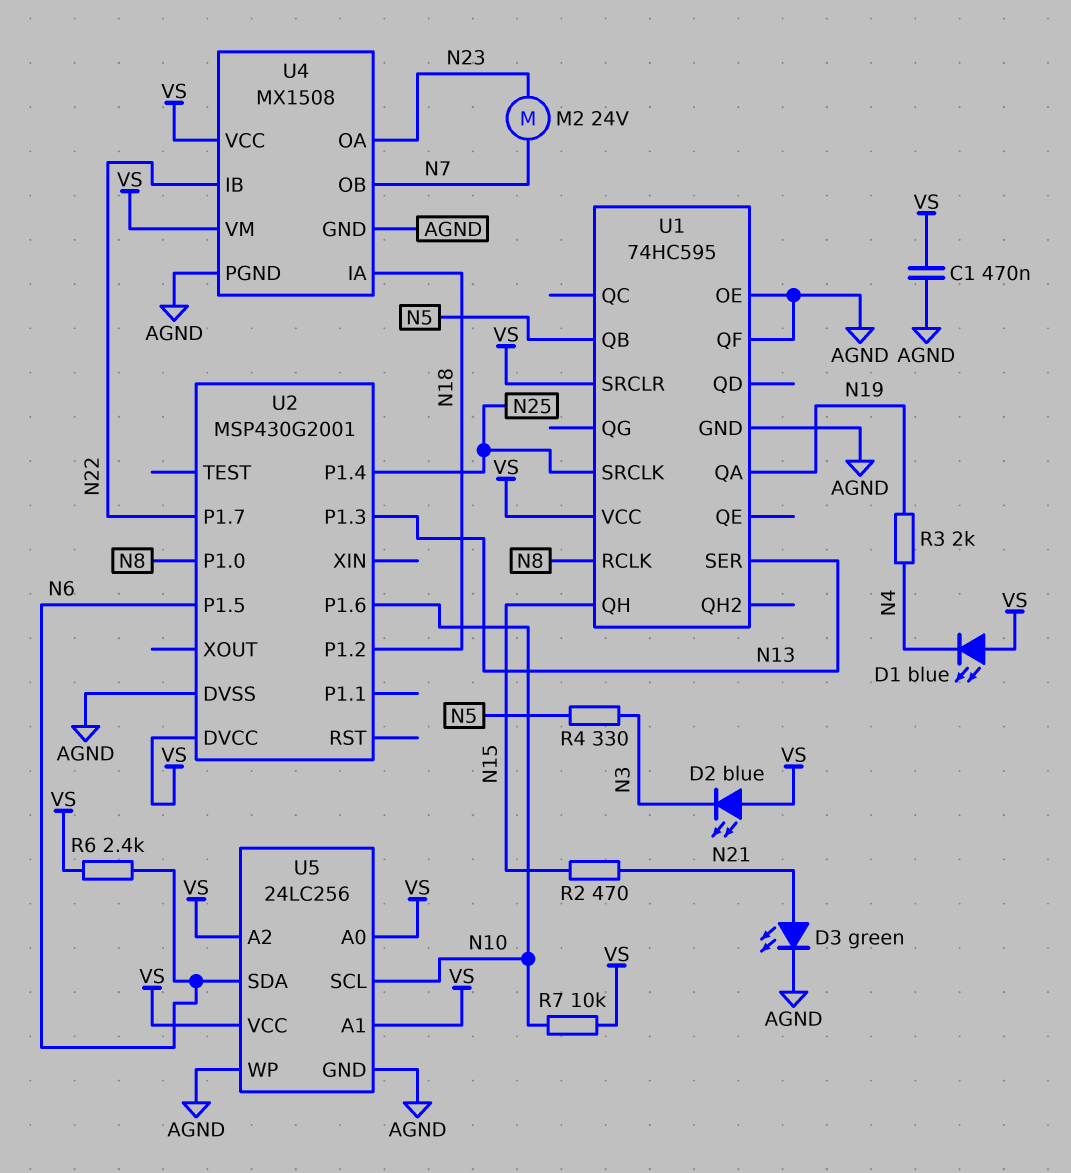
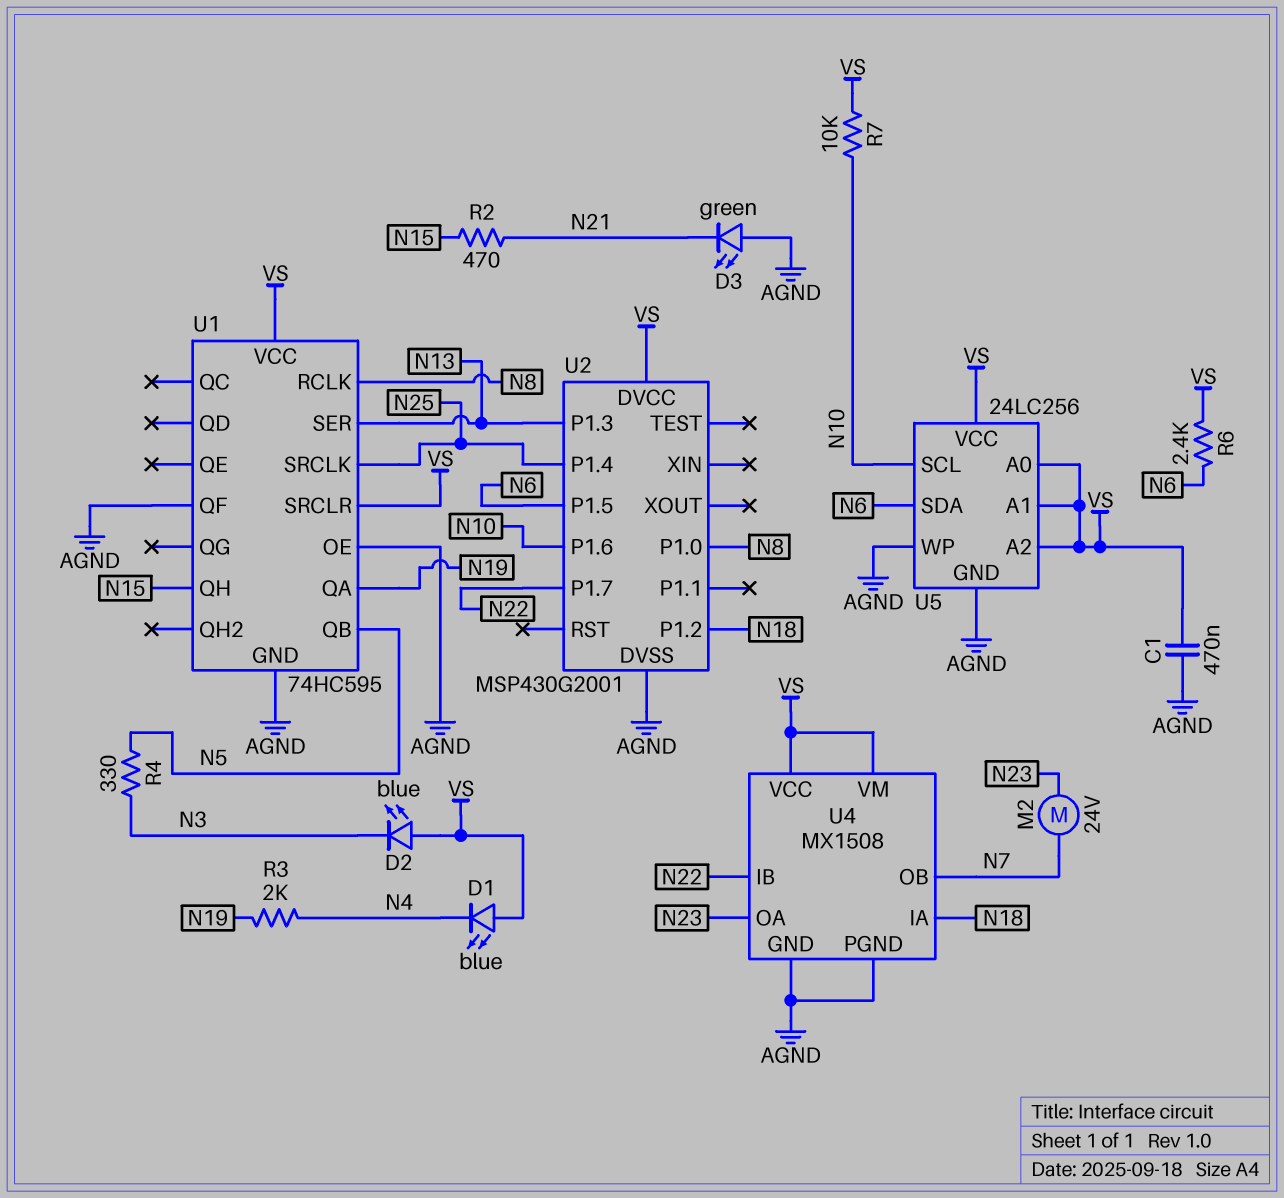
D3: LED green (A N21, K AGND) -> LED green (A AGND, K N21)

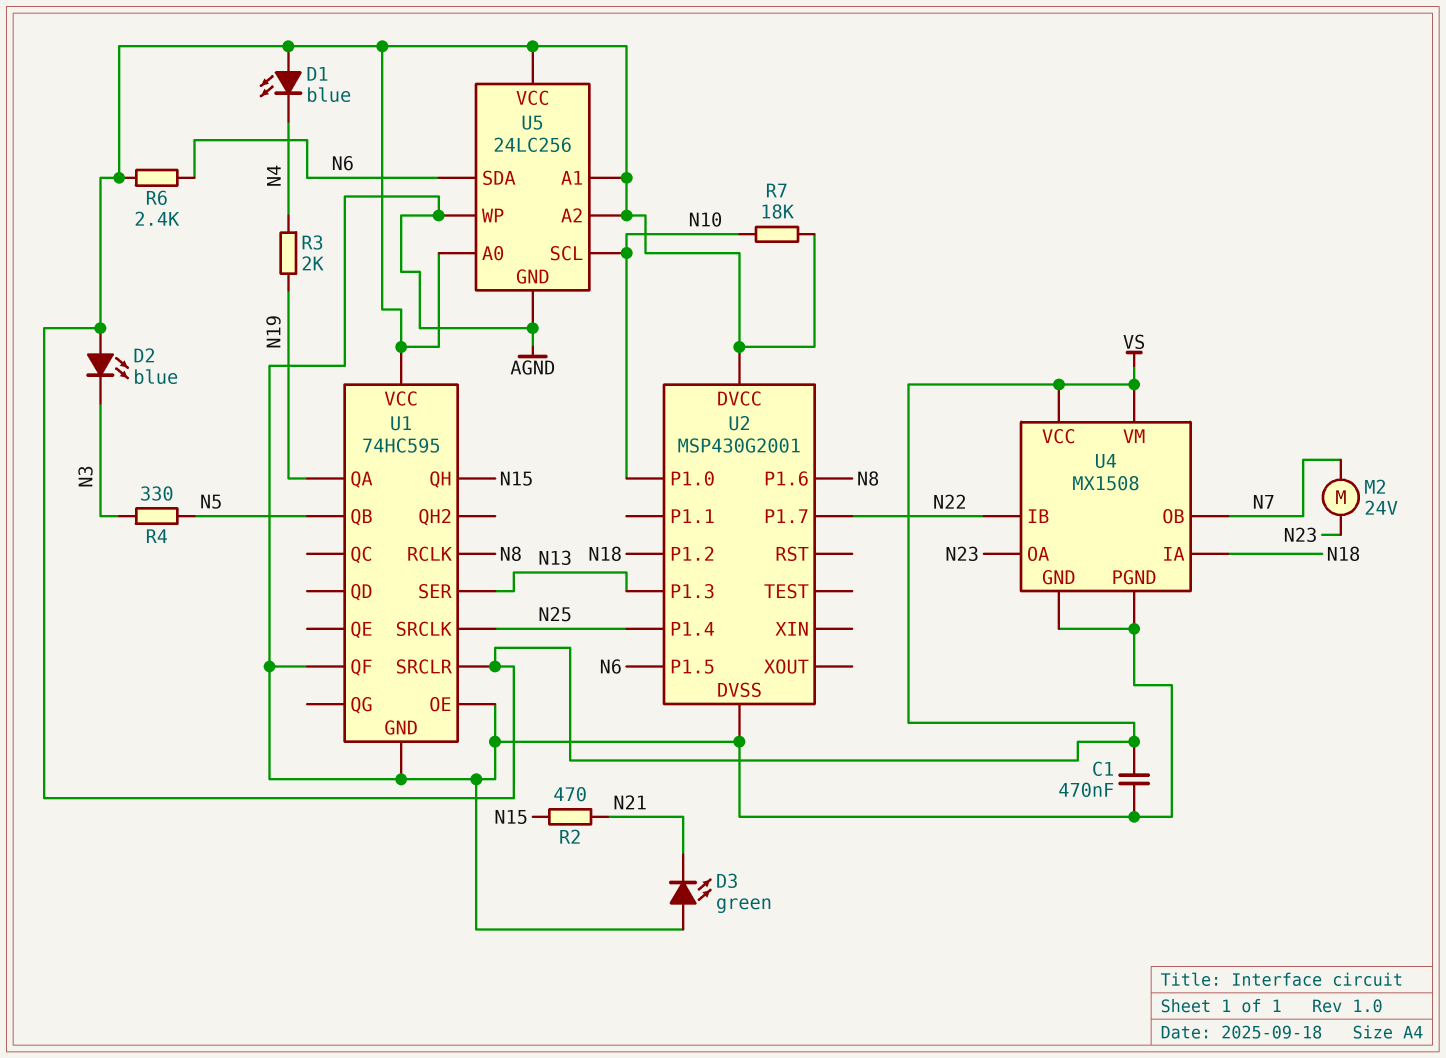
R7: 10k (N10, VS) -> 18k (N10, VS)
U2 pin P1.0: N8 -> N10
U2 pin P1.6: N10 -> N8

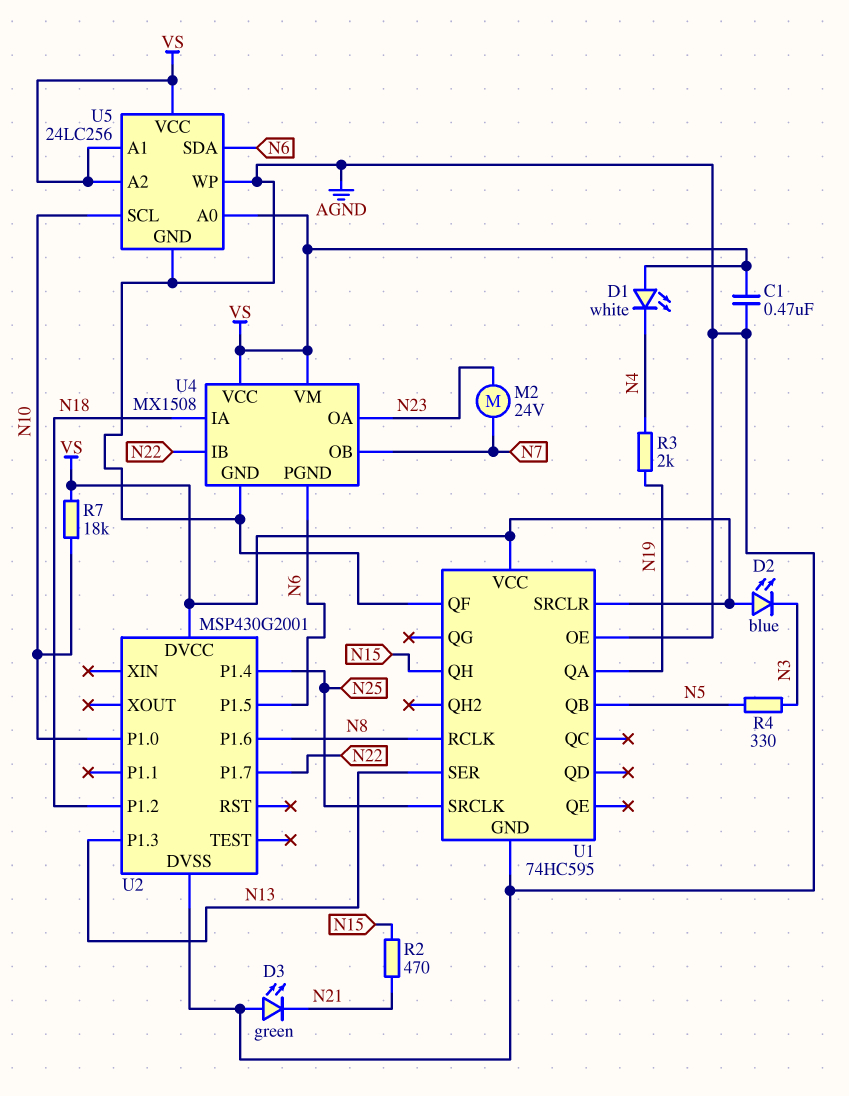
D1: LED blue (A VS, K N4) -> LED white (A VS, K N4)
R6: 2.4k (N6, VS) -> none
U4 pin PGND: AGND -> N6

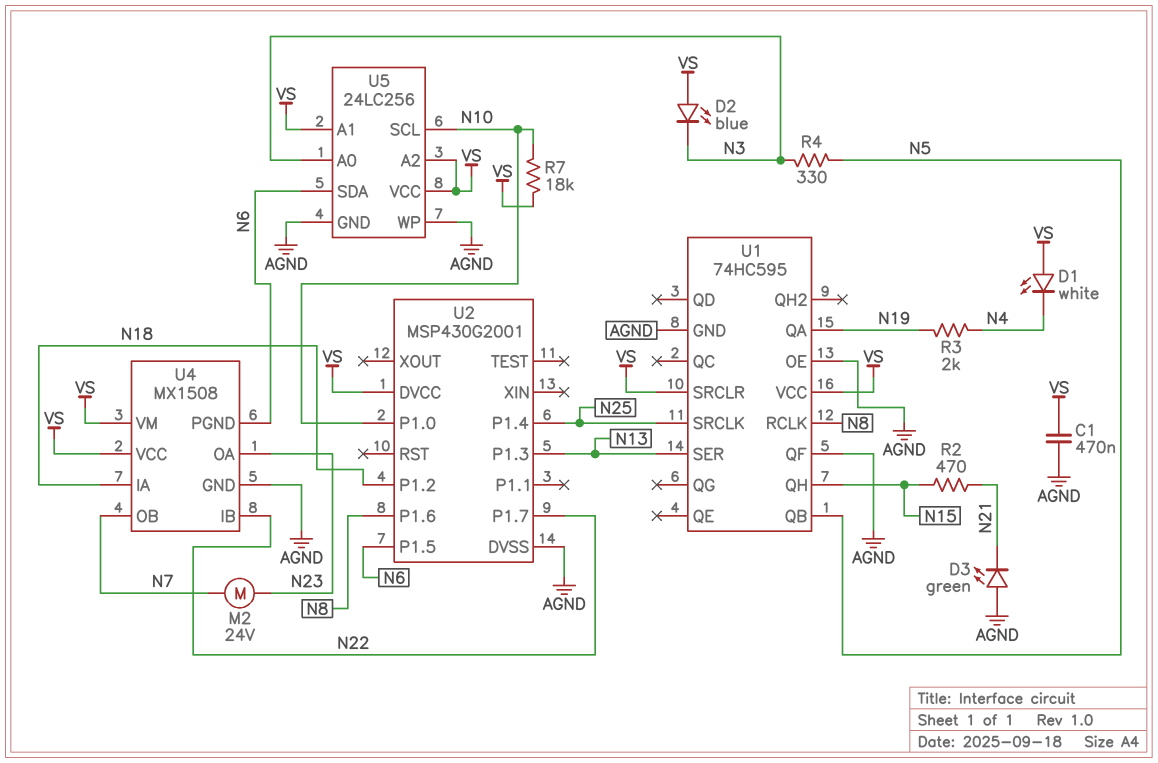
U5 pin A0: VS -> N3

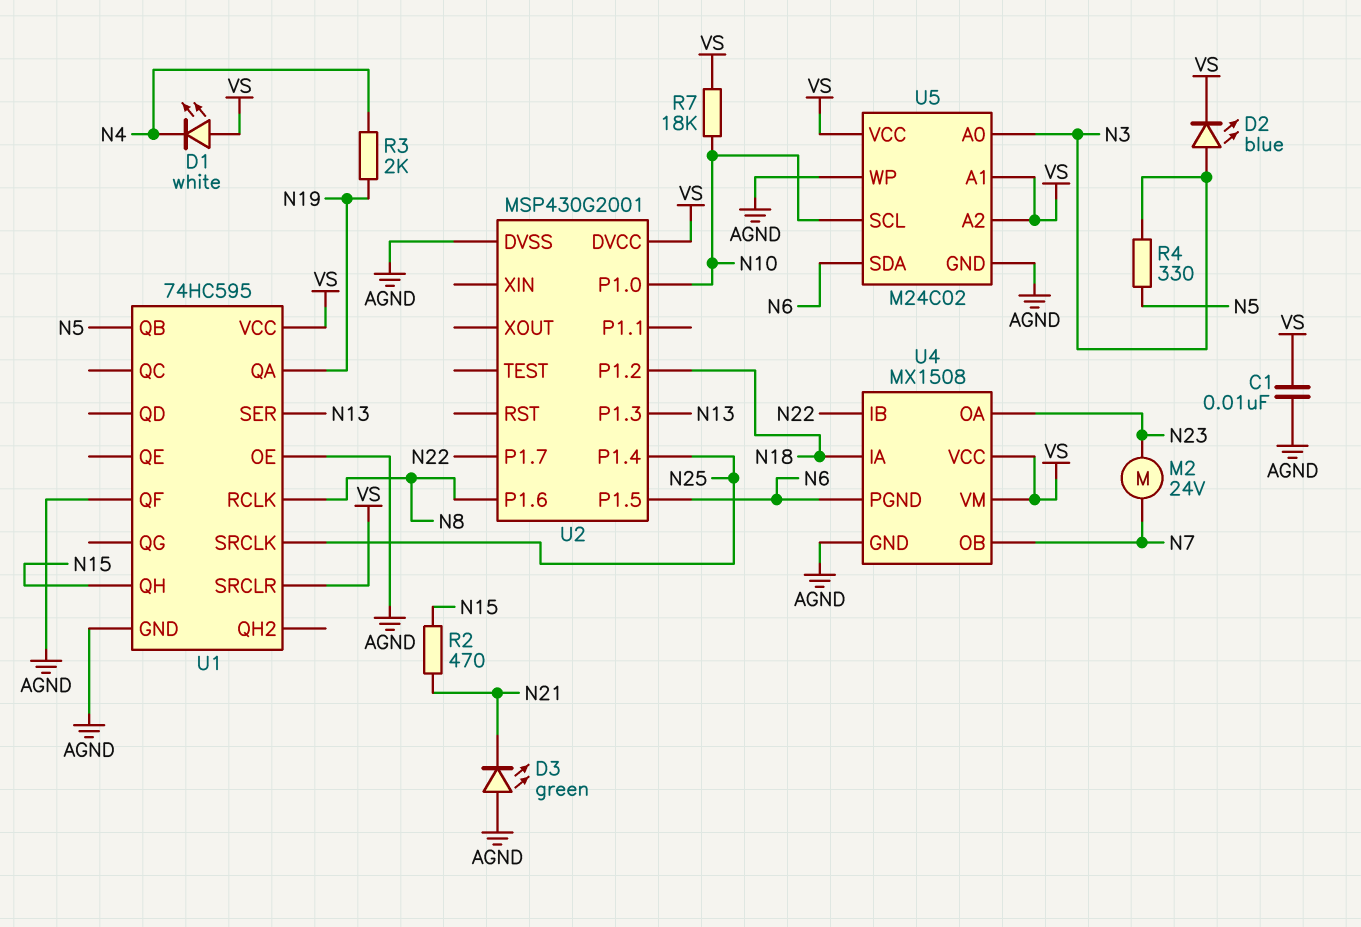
C1: 470nF (AGND, VS) -> 10nF (AGND, VS)
D2: LED blue (A VS, K N3) -> LED blue (A N3, K VS)
U5: 24LC256 -> M24C02

